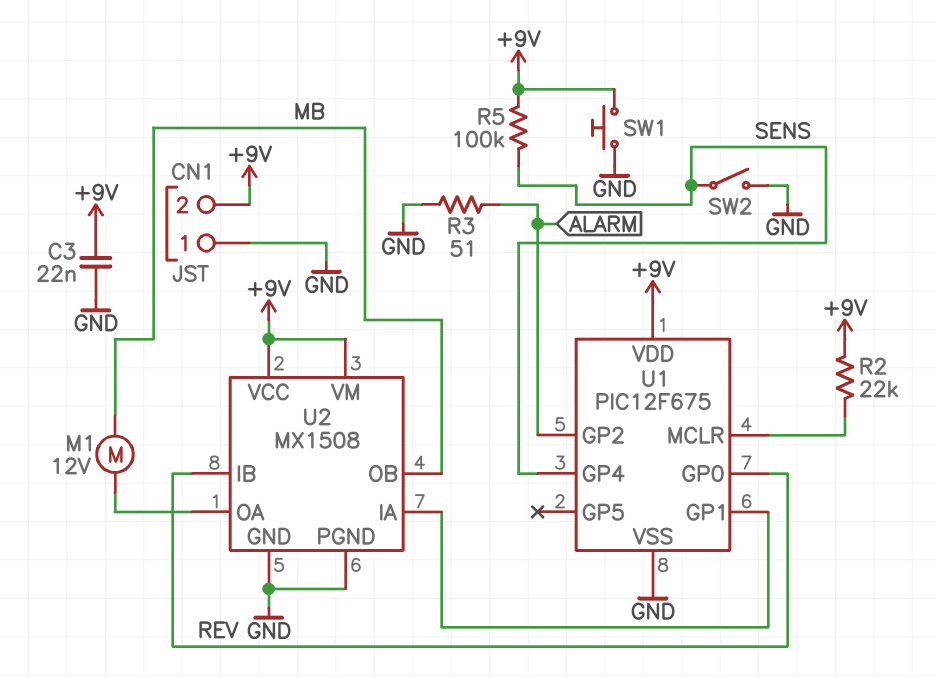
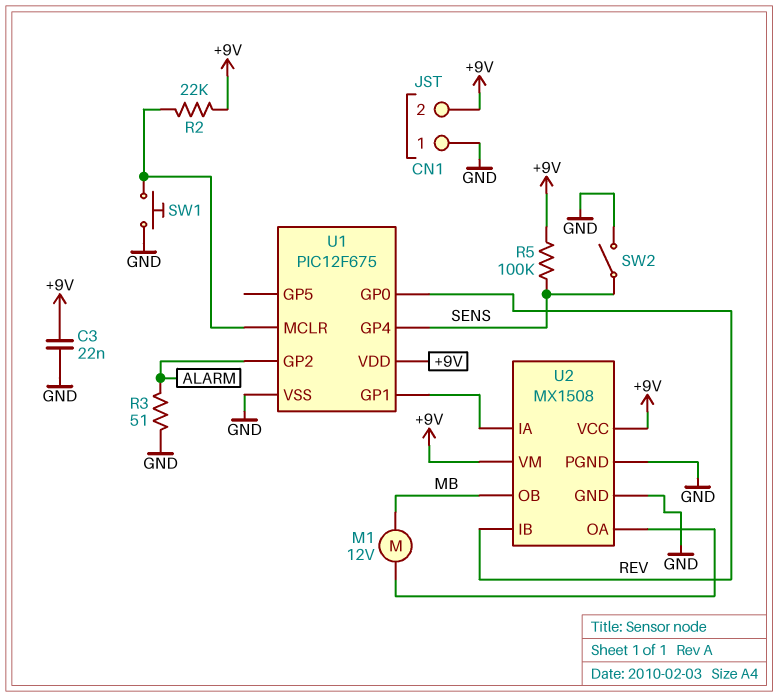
SW1: button (+9V, GND) -> button (GND, U1/MCLR)

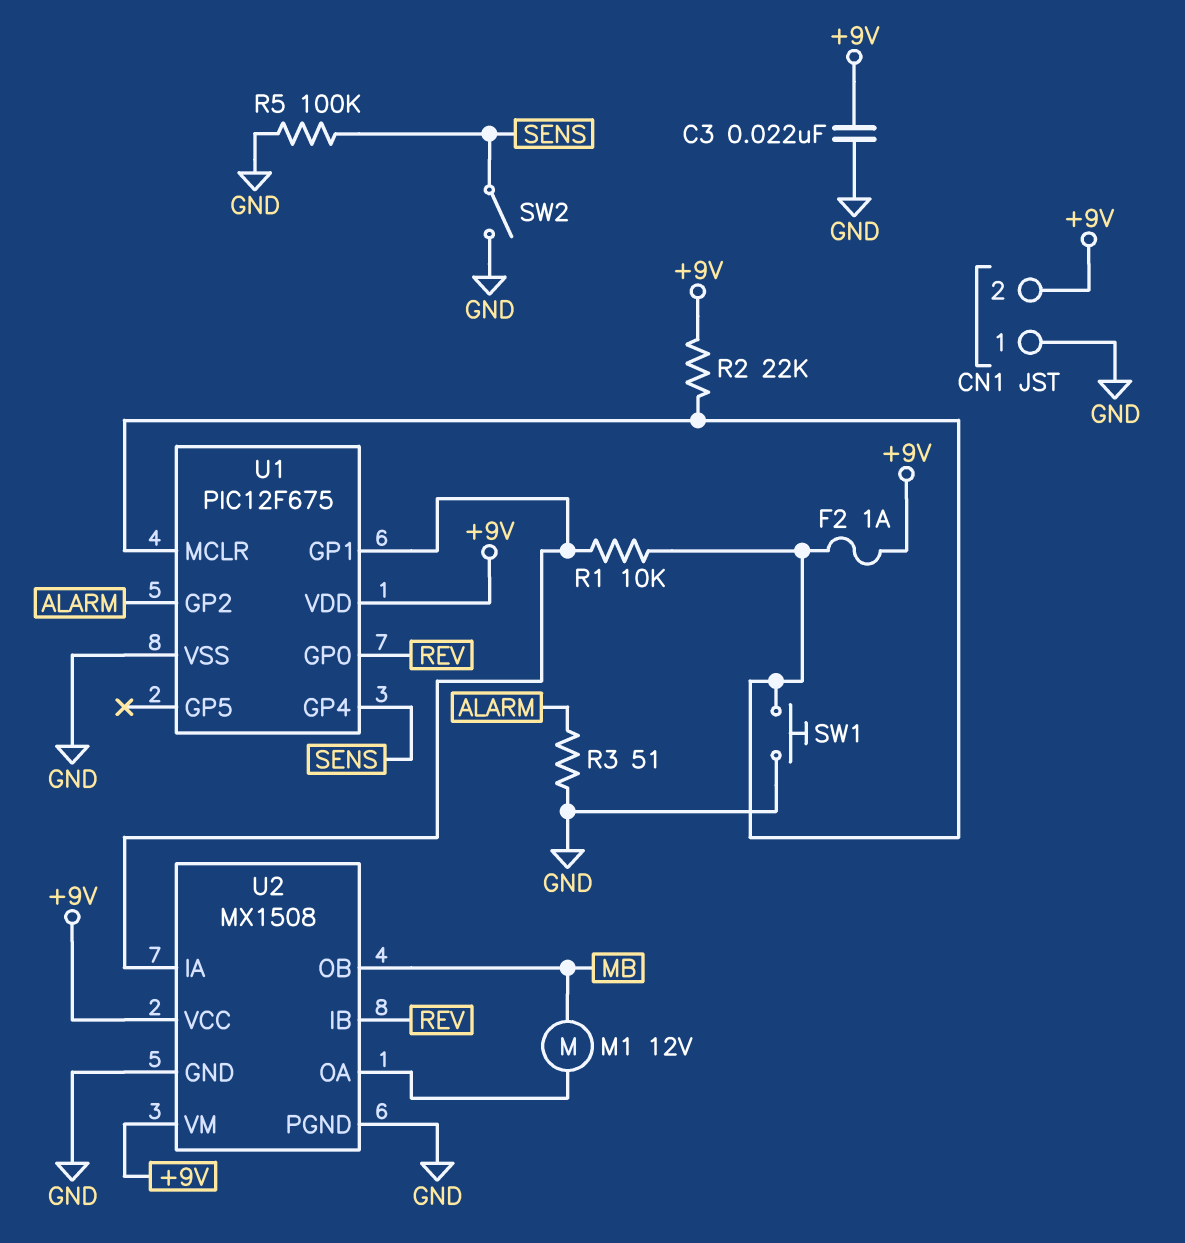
F2: none -> 1A (+9V, U1/MCLR)
R1: none -> 10k (U1/GP1, U1/MCLR)
R5: 100k (+9V, SENS) -> 100k (GND, SENS)

